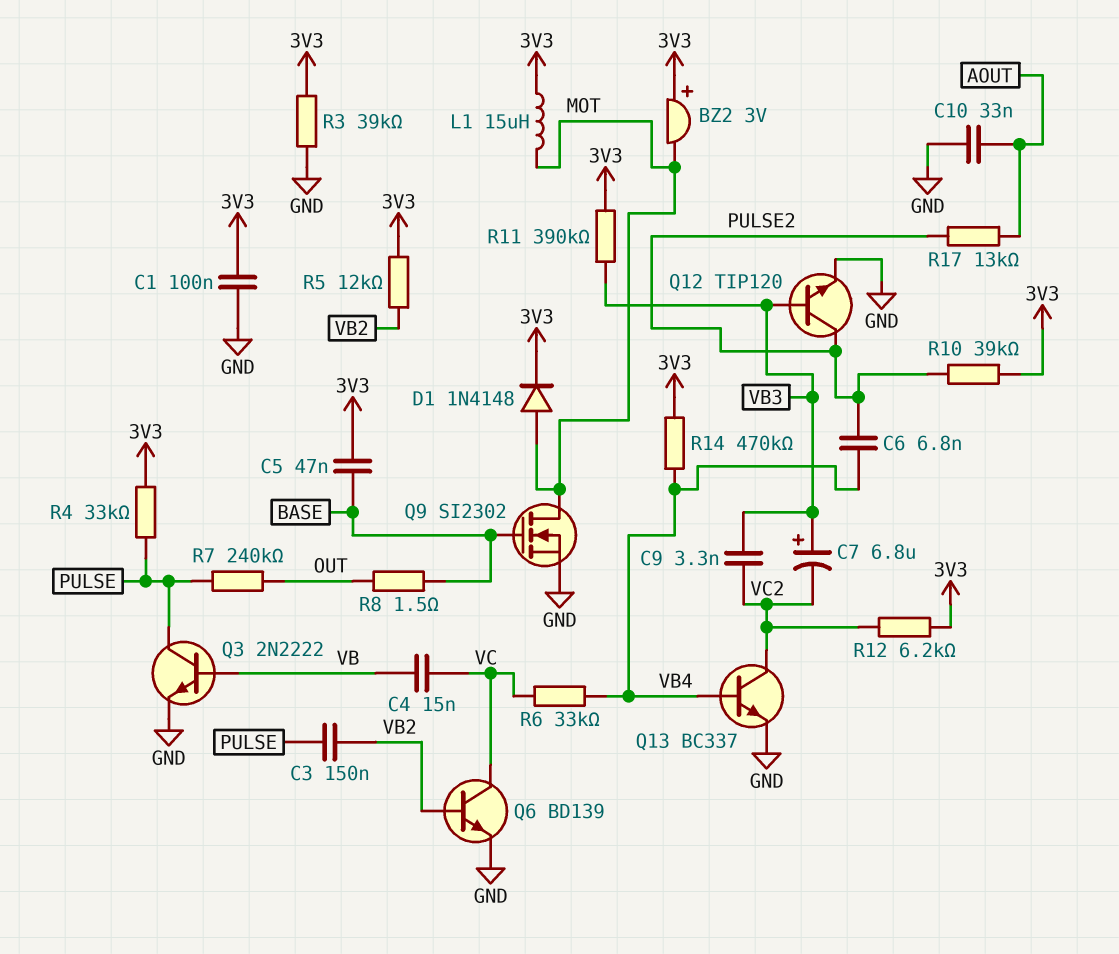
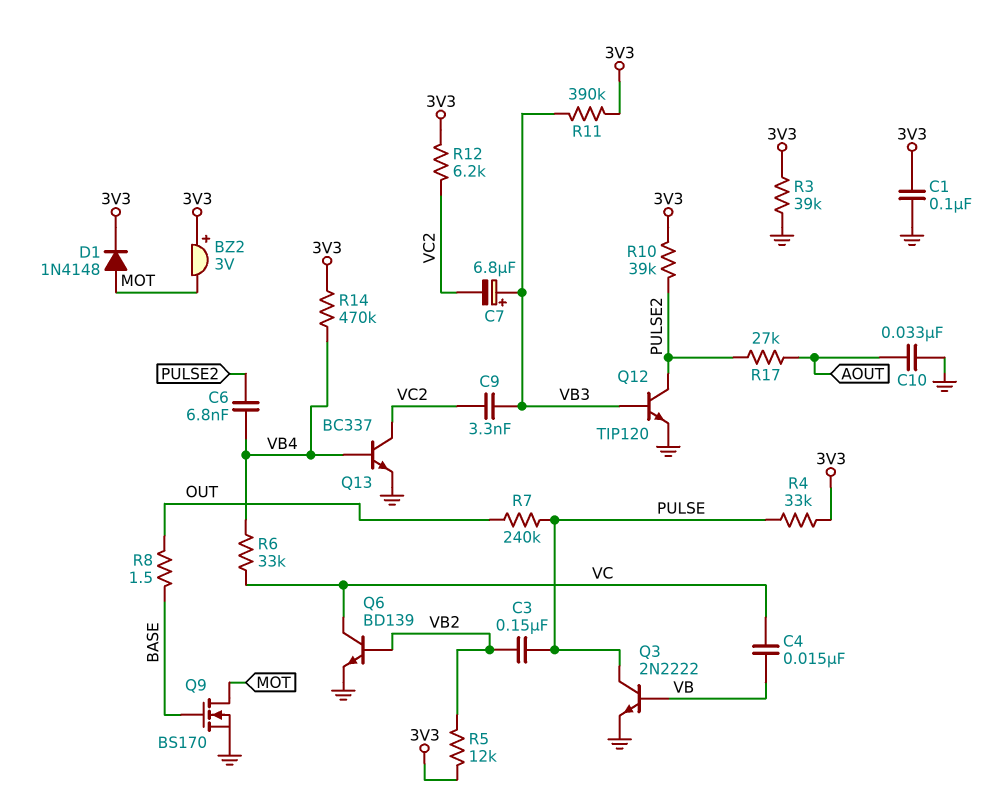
C5: 47nF (3V3, BASE) -> none
L1: 15uH (3V3, MOT) -> none
Q9: NMOS SI2302 (G BASE, D MOT, S GND) -> NMOS BS170 (G BASE, D MOT, S GND)
R17: 13k (AOUT, PULSE2) -> 27k (AOUT, PULSE2)

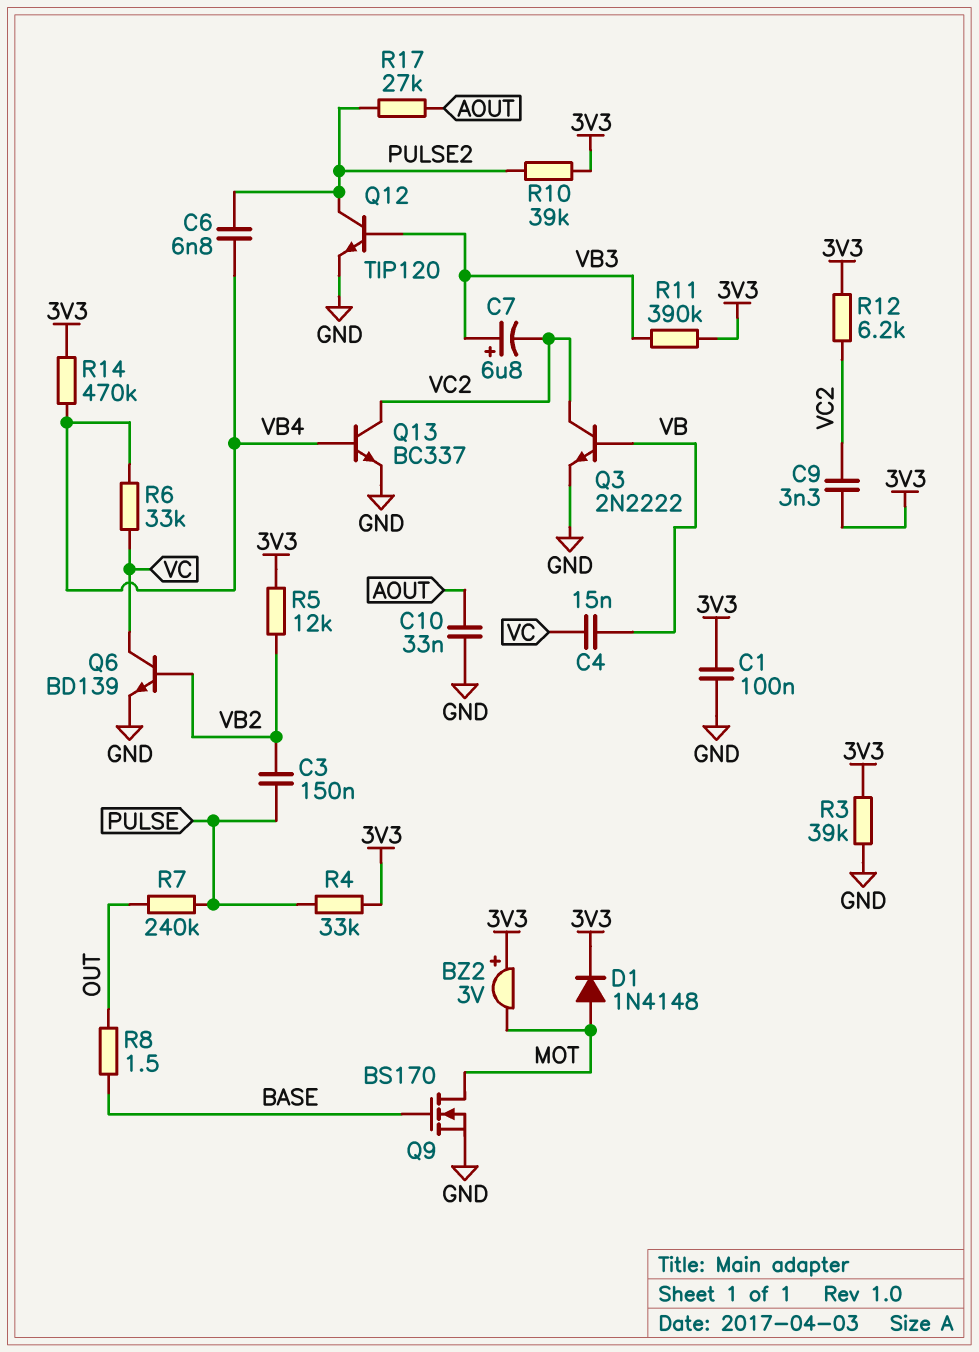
C9: 3.3nF (VB3, VC2) -> 3.3nF (3V3, VC2)
Q3: NPN 2N2222 (B VB, C PULSE, E GND) -> NPN 2N2222 (B VB, C VC2, E GND)

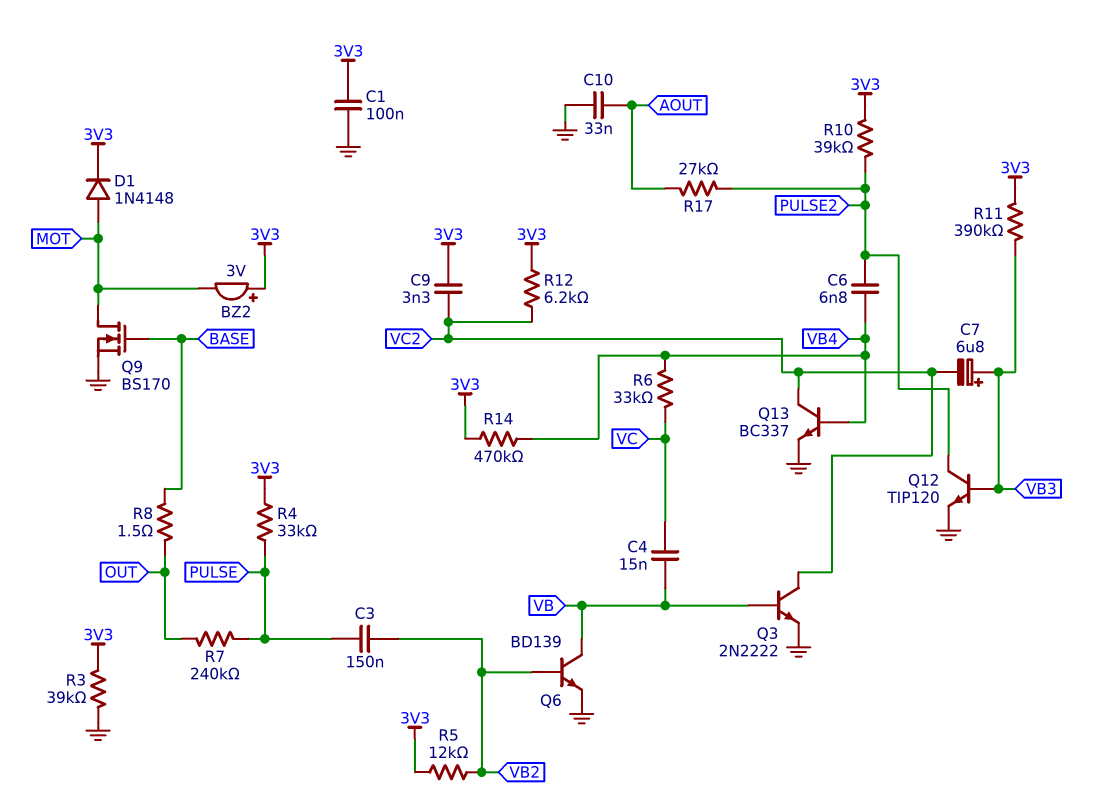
Q6: NPN BD139 (B VB2, C VC, E GND) -> NPN BD139 (B VB2, C VB, E GND)

